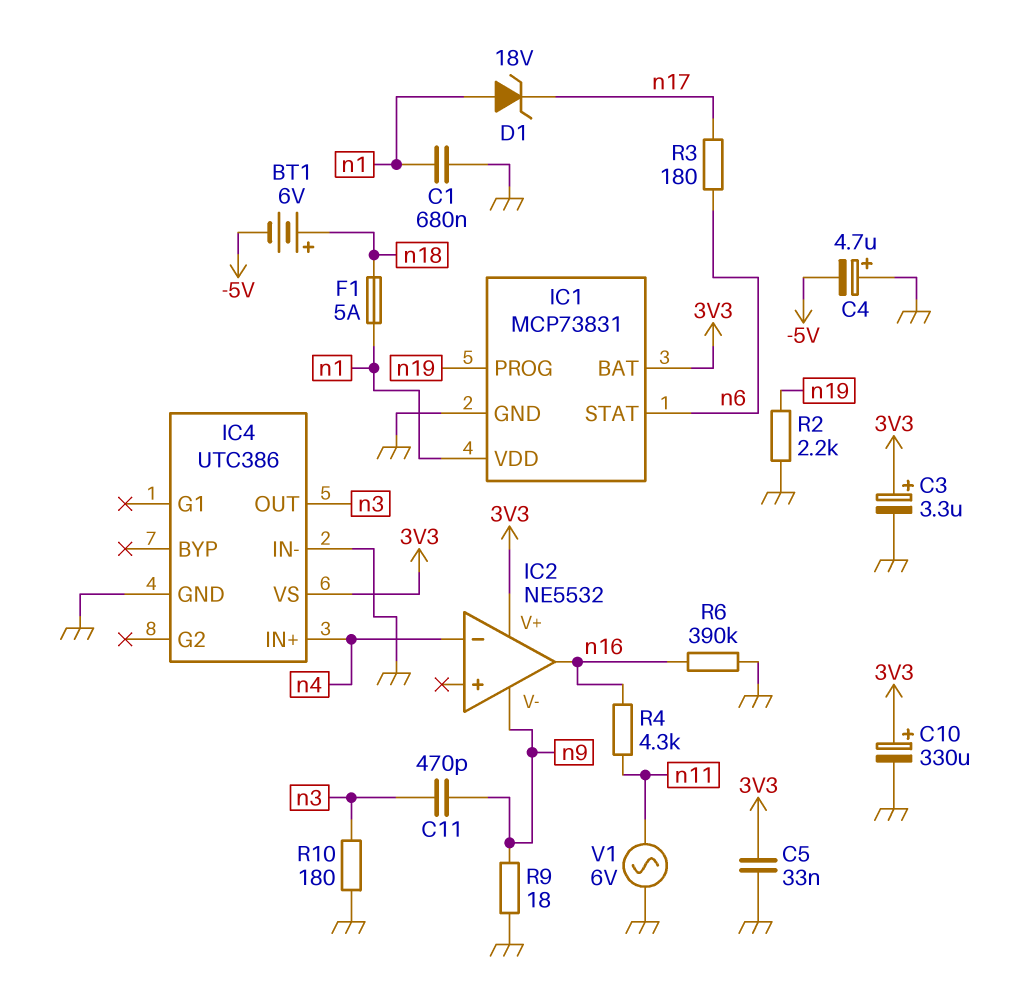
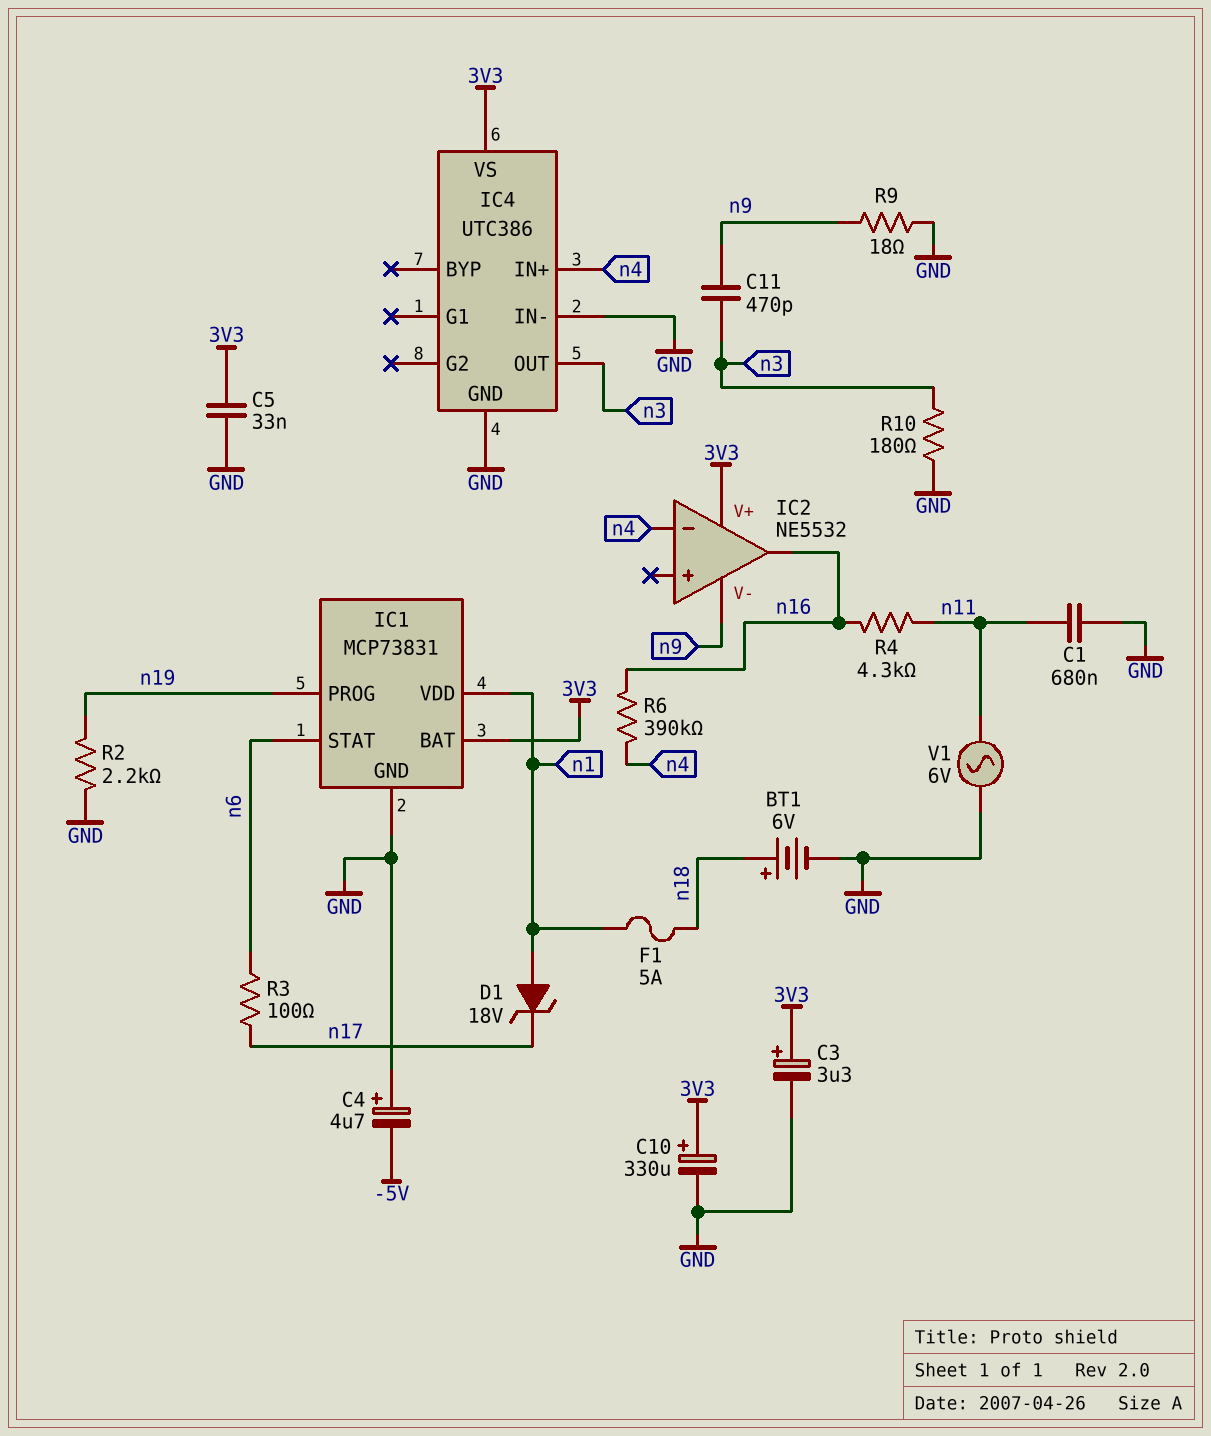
BT1: 6V (plus n18, minus -5V) -> 6V (plus n18, minus GND)
C1: 680nF (GND, n1) -> 680nF (GND, n11)
R3: 180 (n6, n17) -> 100 (n6, n17)
R6: 390k (GND, n16) -> 390k (n4, n16)

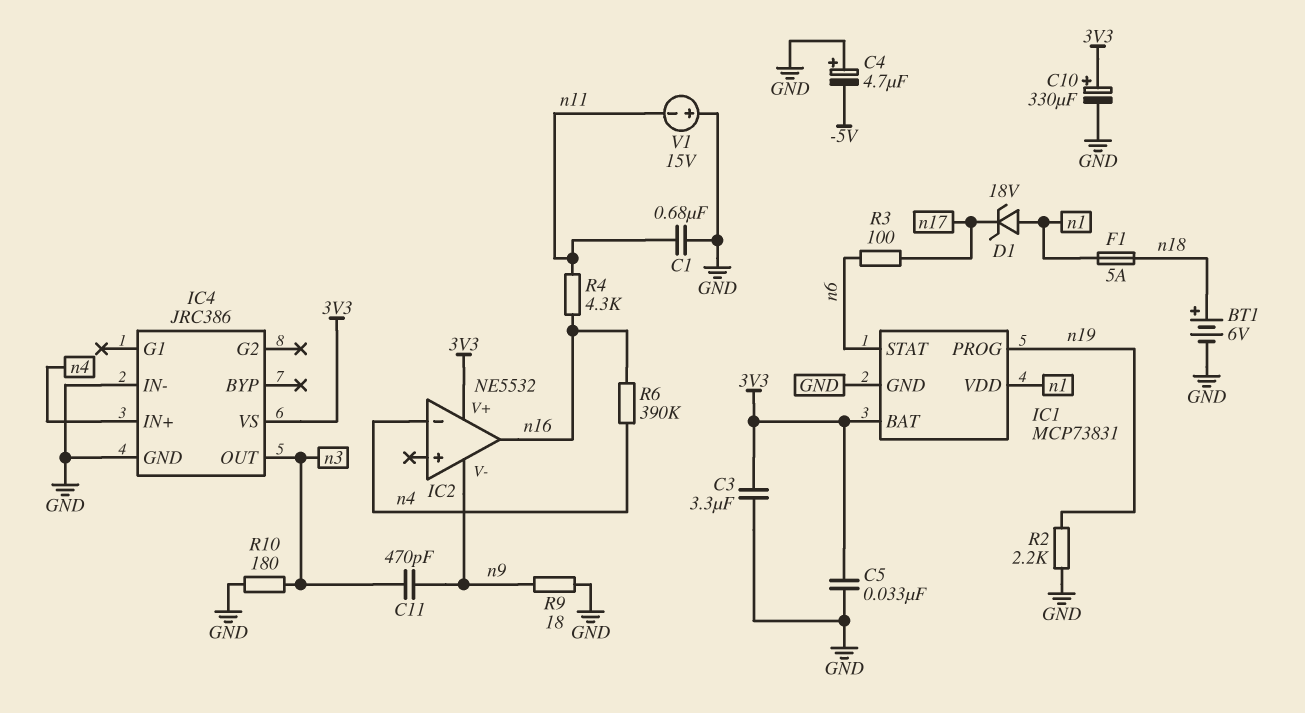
C3: 3.3uF (plus 3V3, minus GND) -> 3.3uF (3V3, GND)
IC4: UTC386 -> JRC386
V1: AC 6V (GND, n11) -> 15V (plus GND, minus n11)

